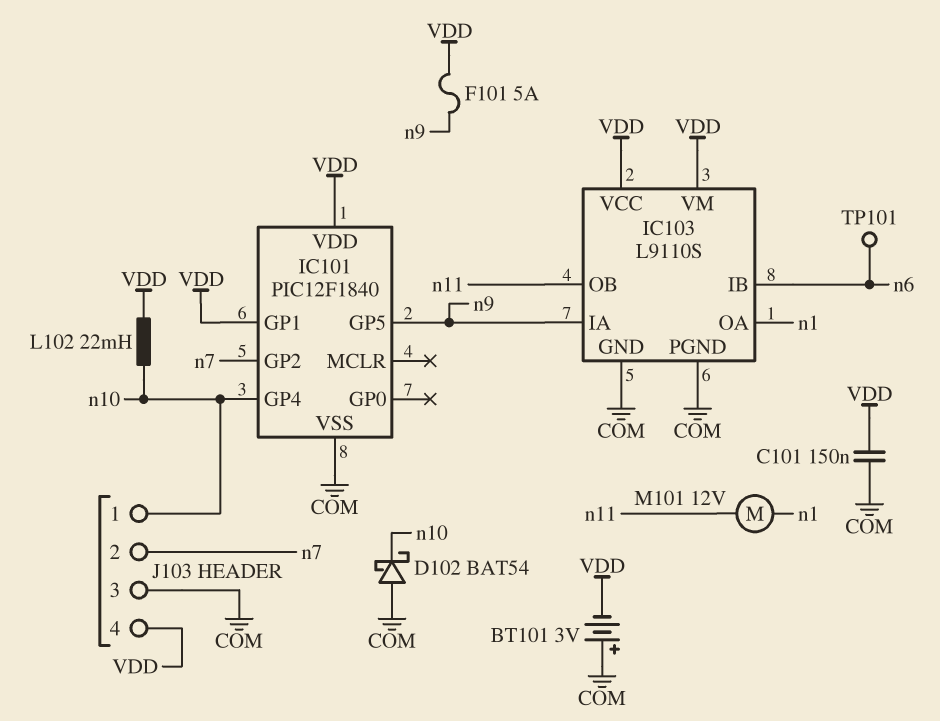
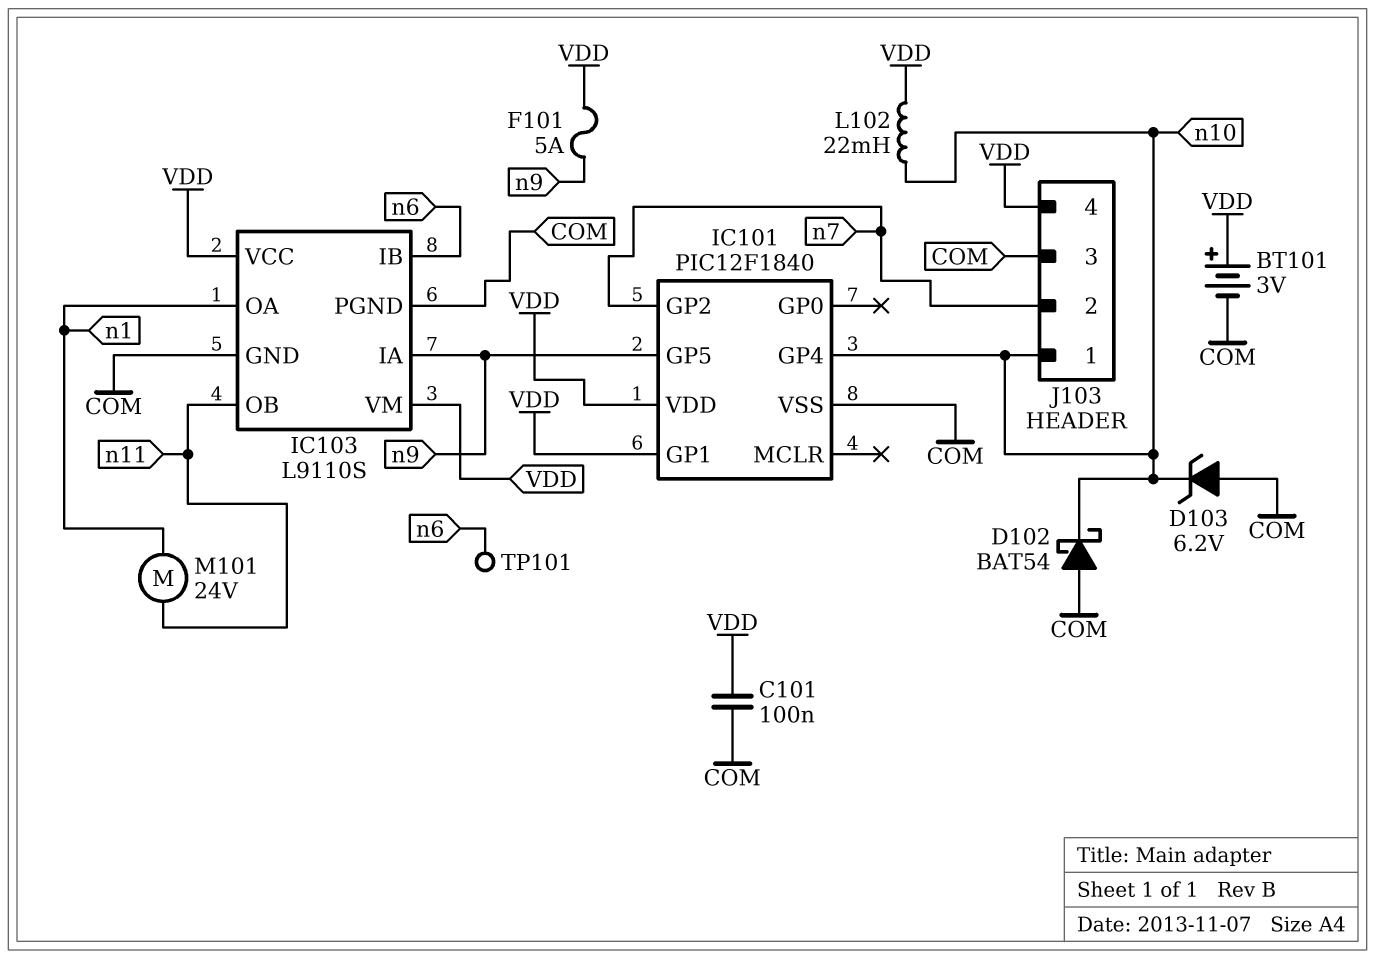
BT101: 3V (plus COM, minus VDD) -> 3V (plus VDD, minus COM)
C101: 150nF (COM, VDD) -> 100nF (COM, VDD)
D103: none -> zener 6.2V (A COM, K n10)
M101: motor 12V (n1, n11) -> motor 24V (n1, n11)

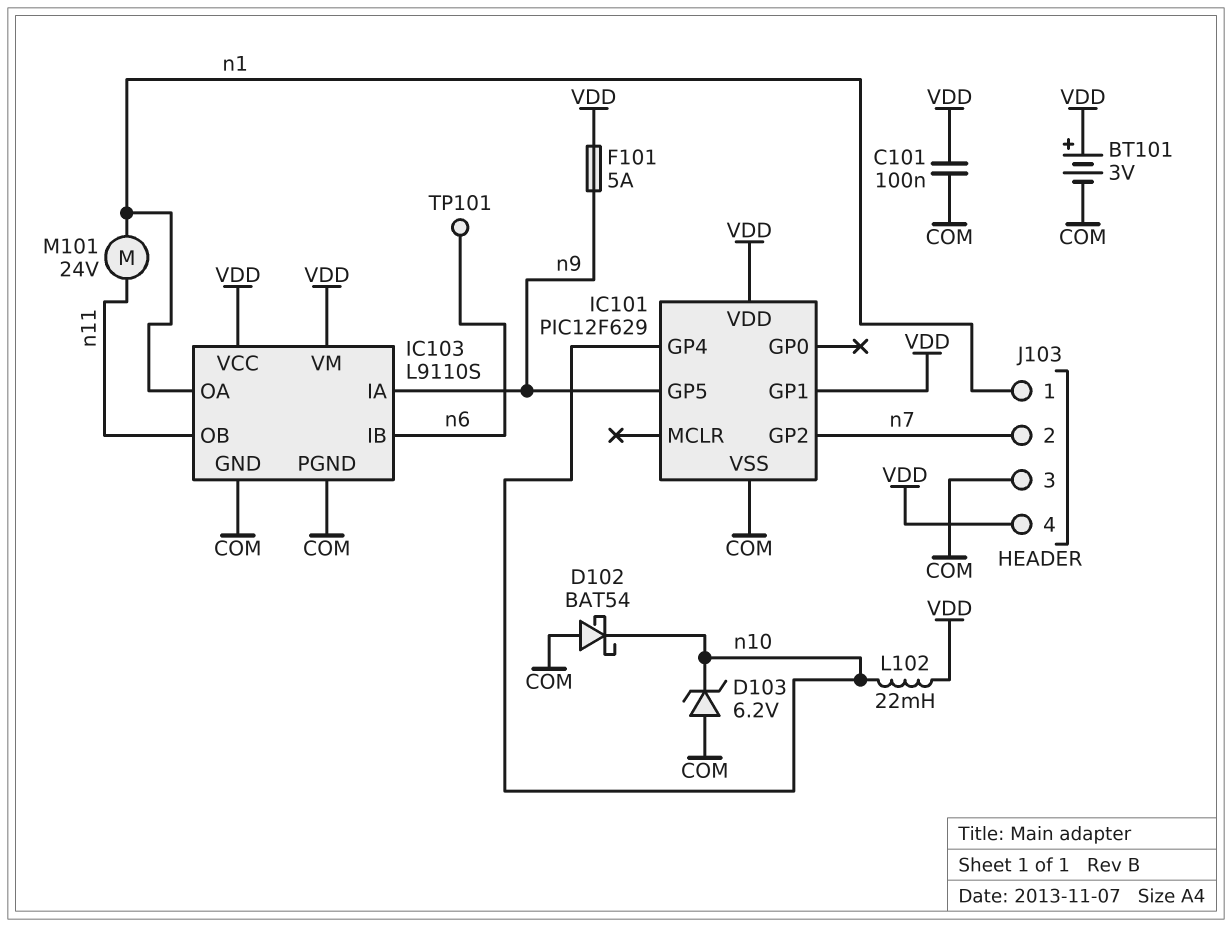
IC101: PIC12F1840 -> PIC12F629
J103 pin 1: n10 -> n1

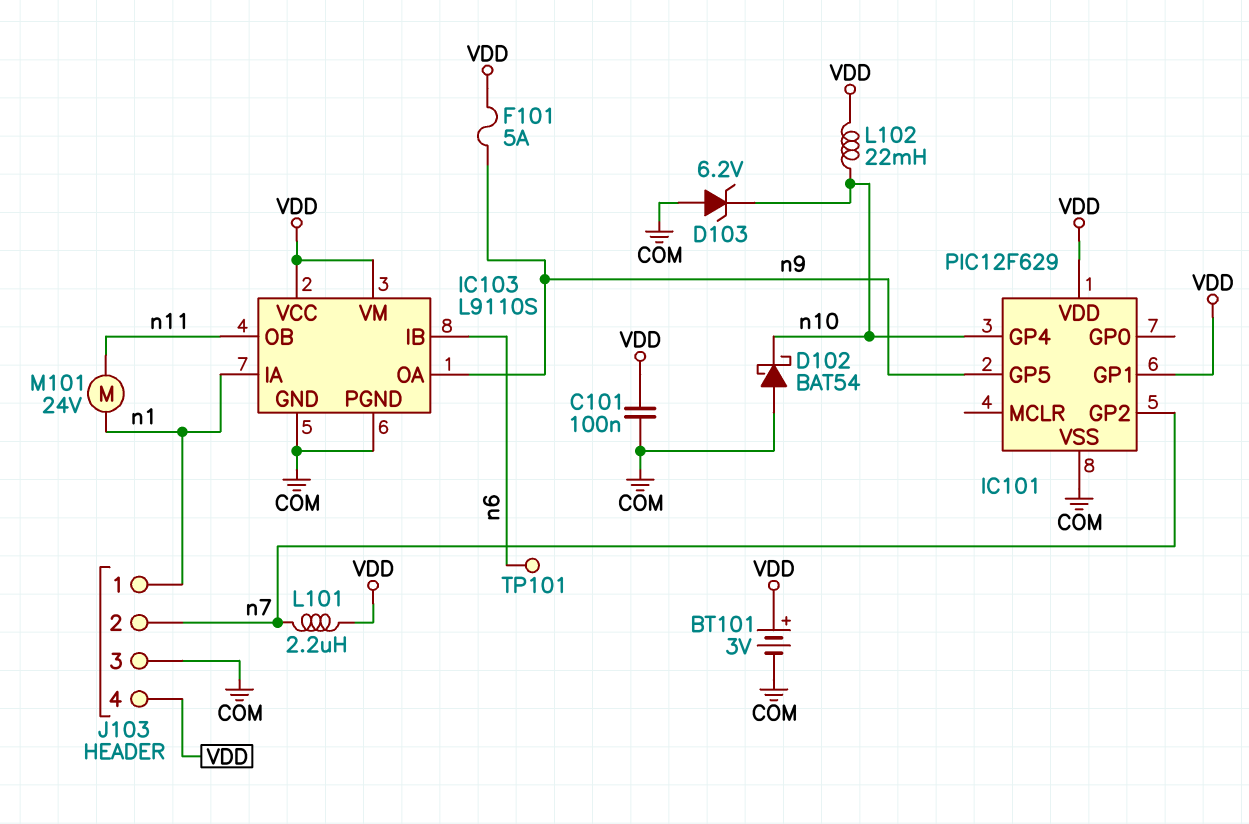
IC103 pin IA: n9 -> n1
IC103 pin OA: n1 -> n9
L101: none -> 2.2uH (VDD, n7)

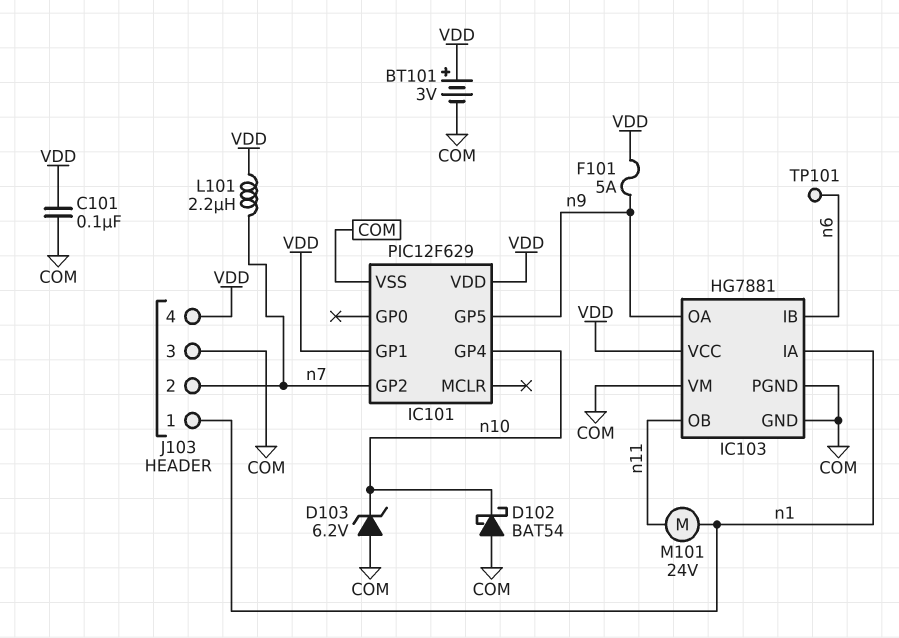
IC103: L9110S -> HG7881
IC103 pin VM: VDD -> COM
L102: 22mH (VDD, n10) -> none

